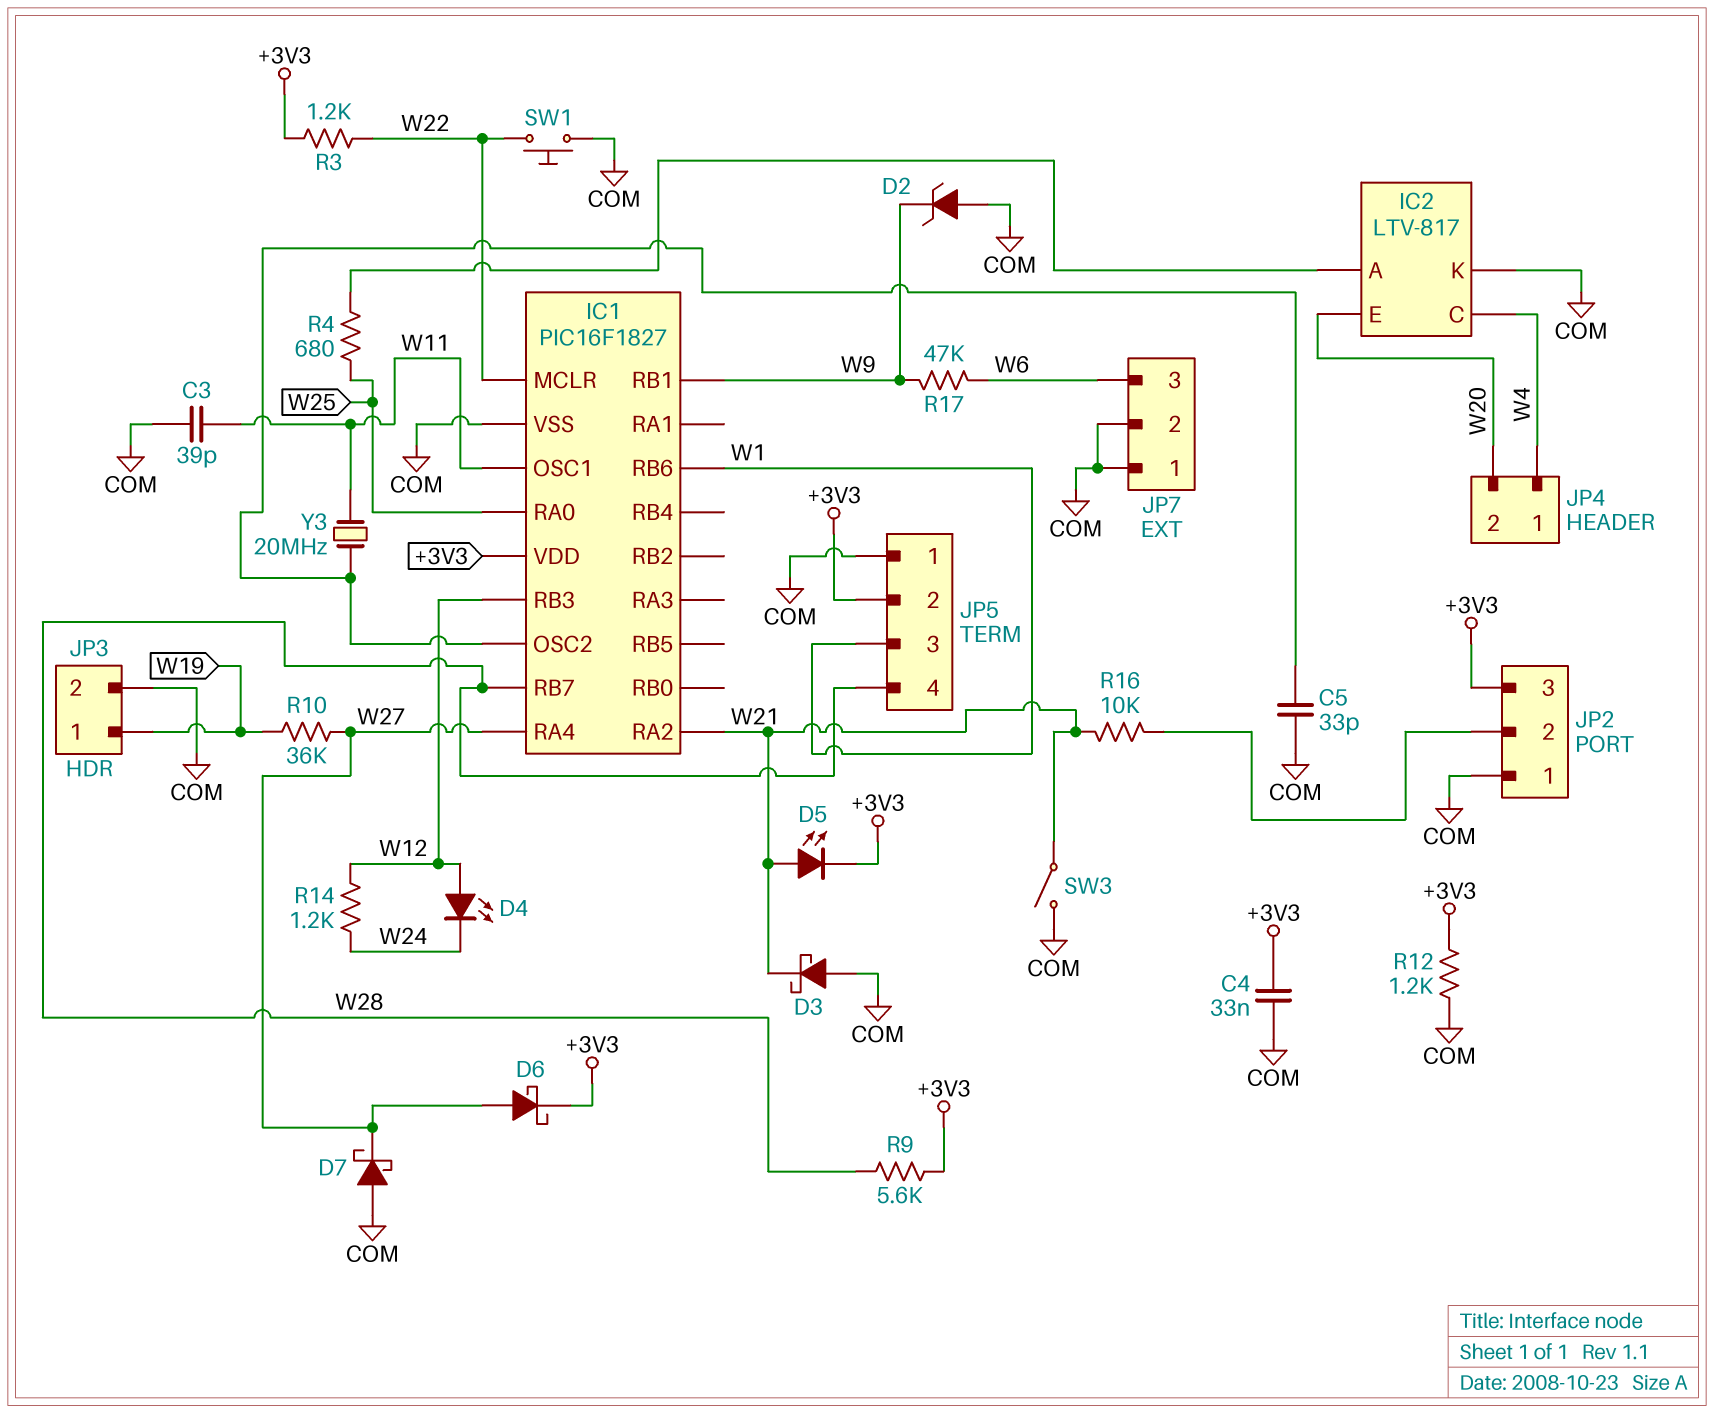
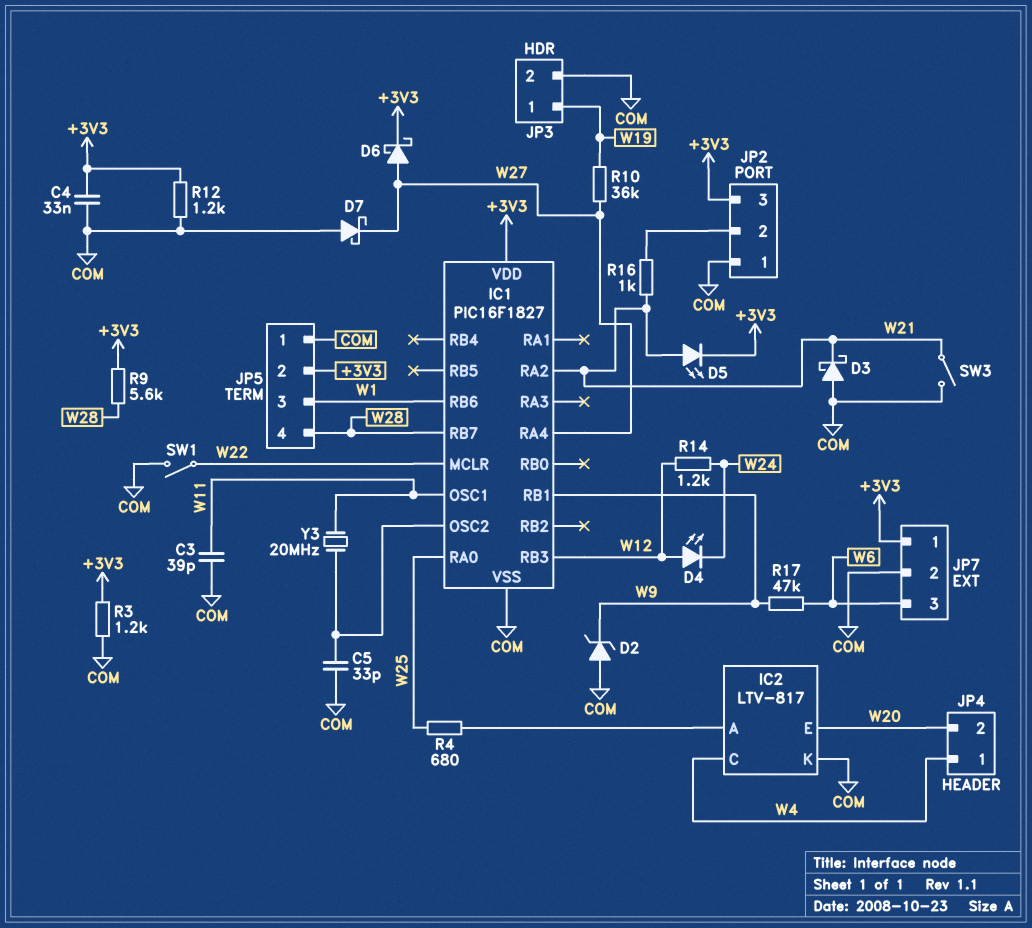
JP7 pin 1: COM -> +3V3
R3: 1.2k (+3V3, W22) -> 1.2k (+3V3, COM)
R16: 10k (JP2/2, W21) -> 1k (JP2/2, W21)
SW1: button (COM, W22) -> switch (COM, W22)

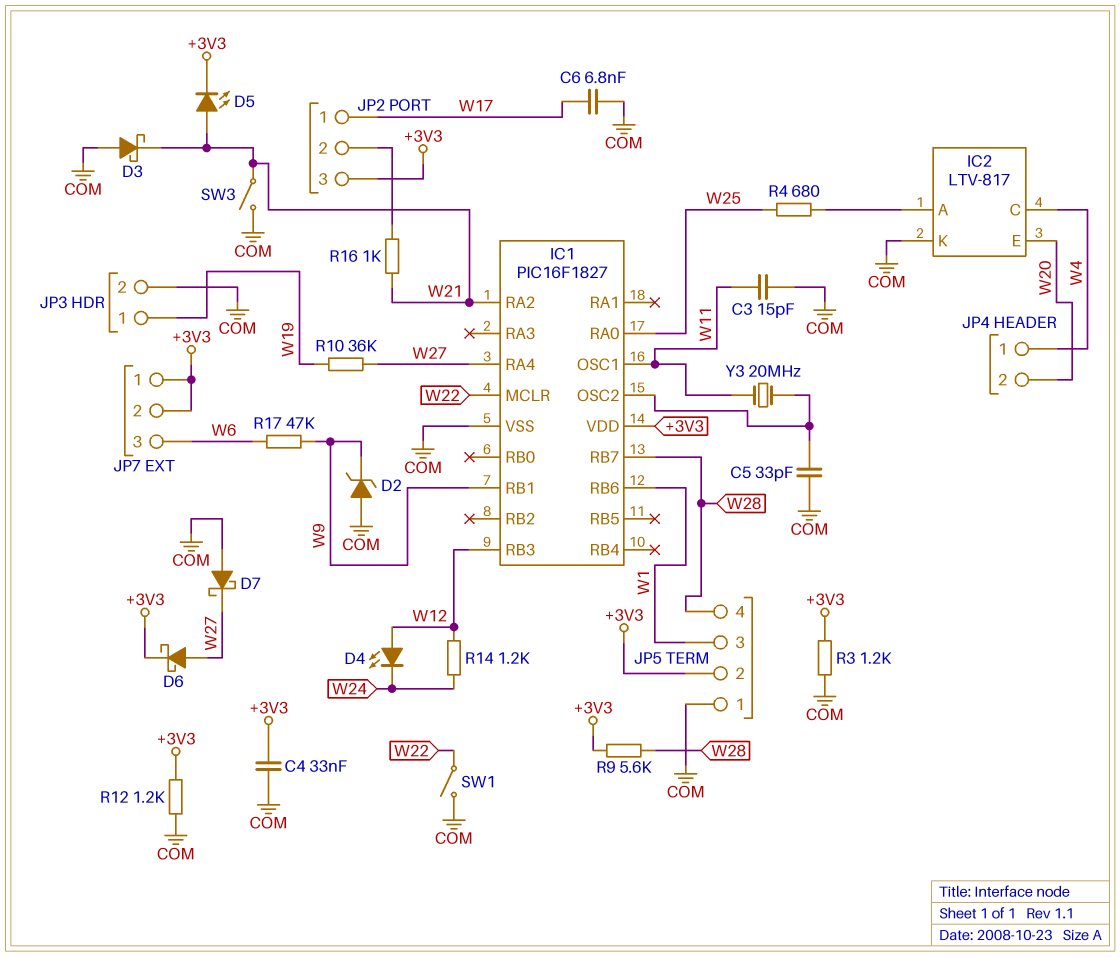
C3: 39pF (COM, W11) -> 15pF (COM, W11)
C6: none -> 6.8nF (COM, W17)
JP2 pin 1: COM -> W17
JP7 pin 2: COM -> +3V3

